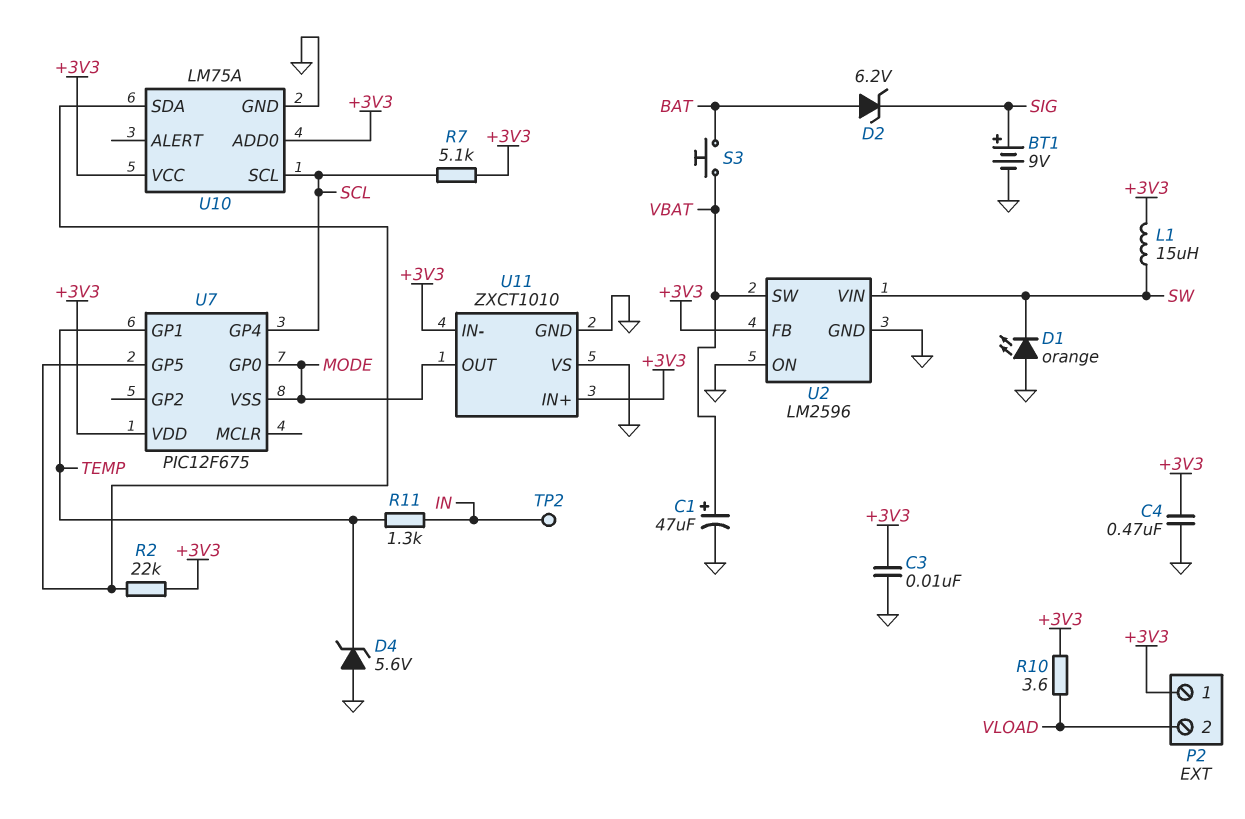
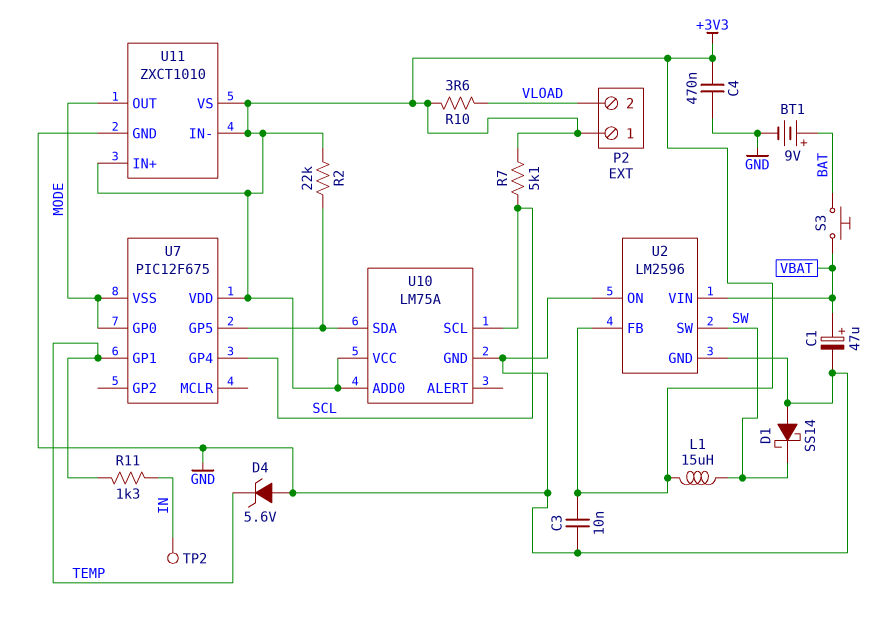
BT1: 9V (plus SIG, minus GND) -> 9V (plus BAT, minus GND)
D1: LED orange (A GND, K SW) -> schottky SS14 (A GND, K SW)
D2: zener 6.2V (A BAT, K SIG) -> none
U2 pin SW: VBAT -> SW
U2 pin VIN: SW -> VBAT
U11 pin VS: GND -> +3V3

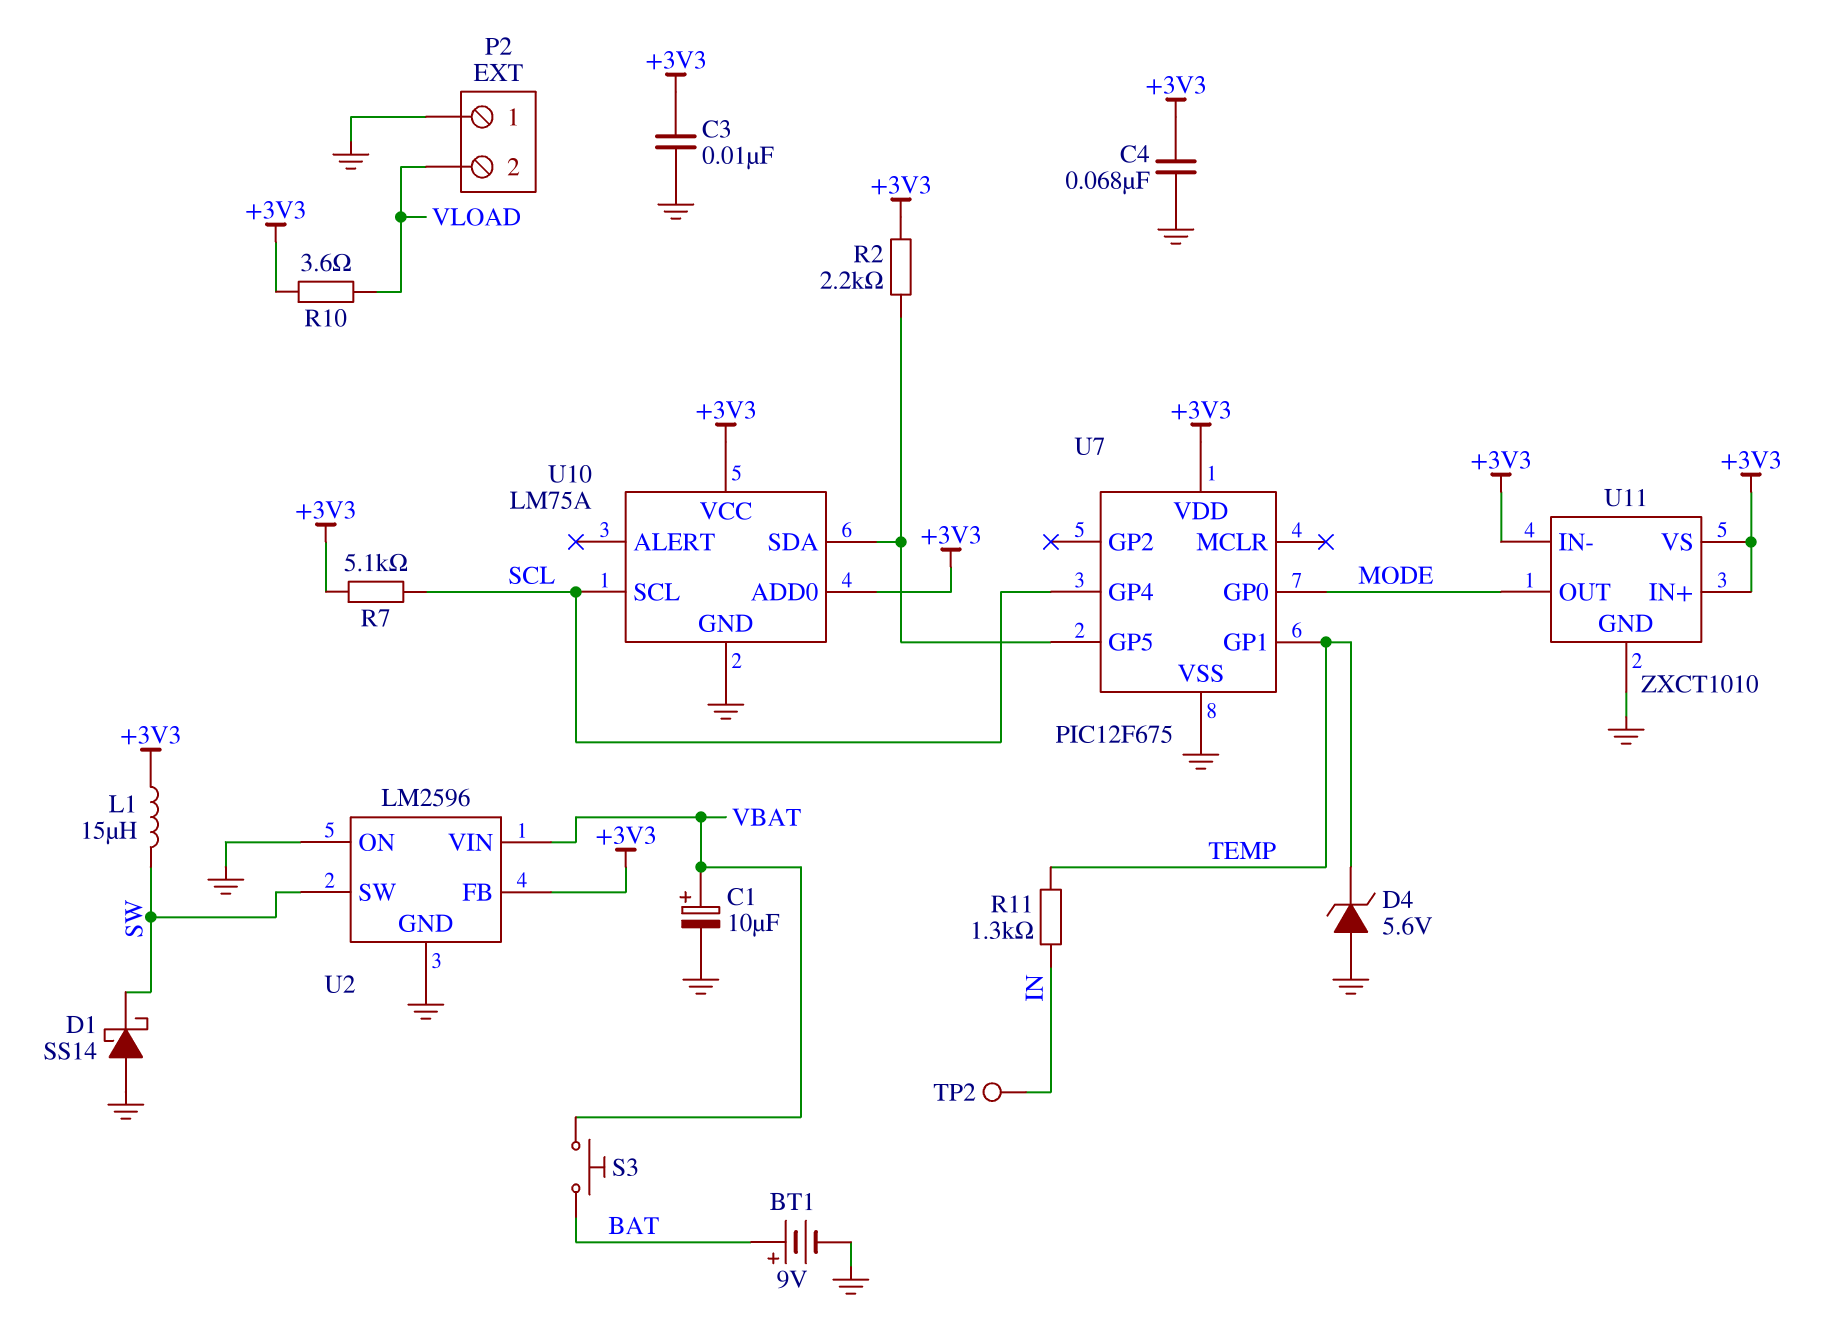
C1: 47uF (plus VBAT, minus GND) -> 10uF (plus VBAT, minus GND)
C4: 470nF (+3V3, GND) -> 68nF (+3V3, GND)
P2 pin 1: +3V3 -> GND
R2: 22k (+3V3, U7/GP5) -> 2.2k (+3V3, U7/GP5)
U7 pin VSS: MODE -> GND

